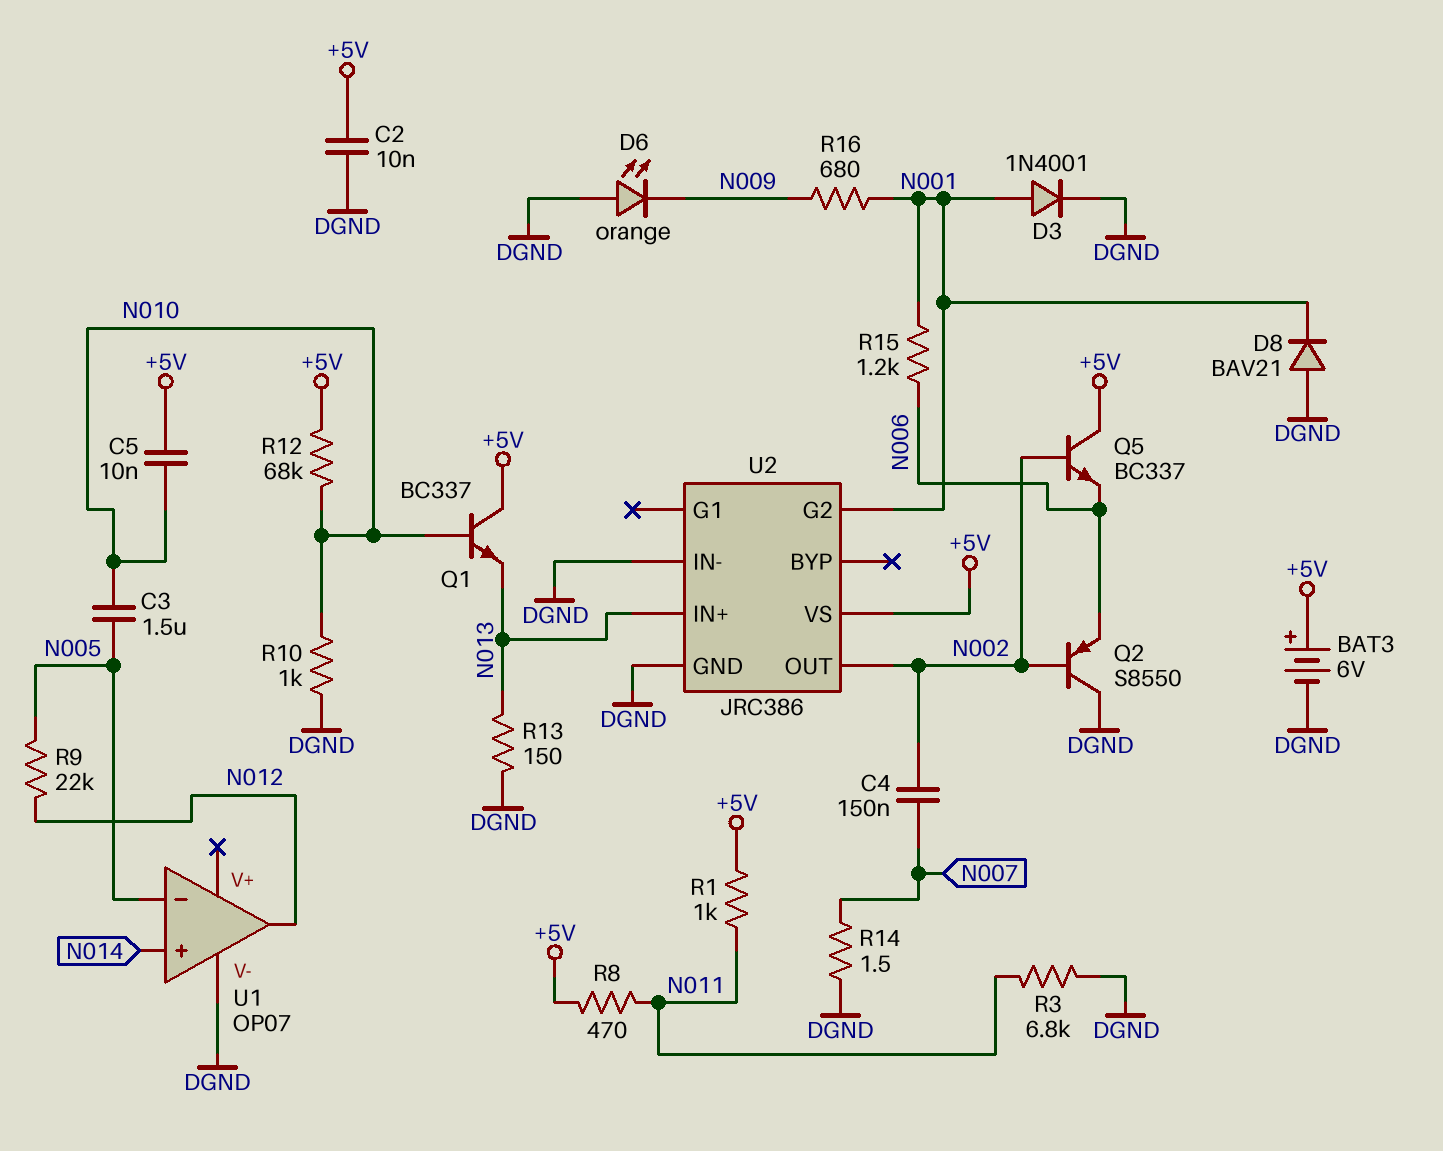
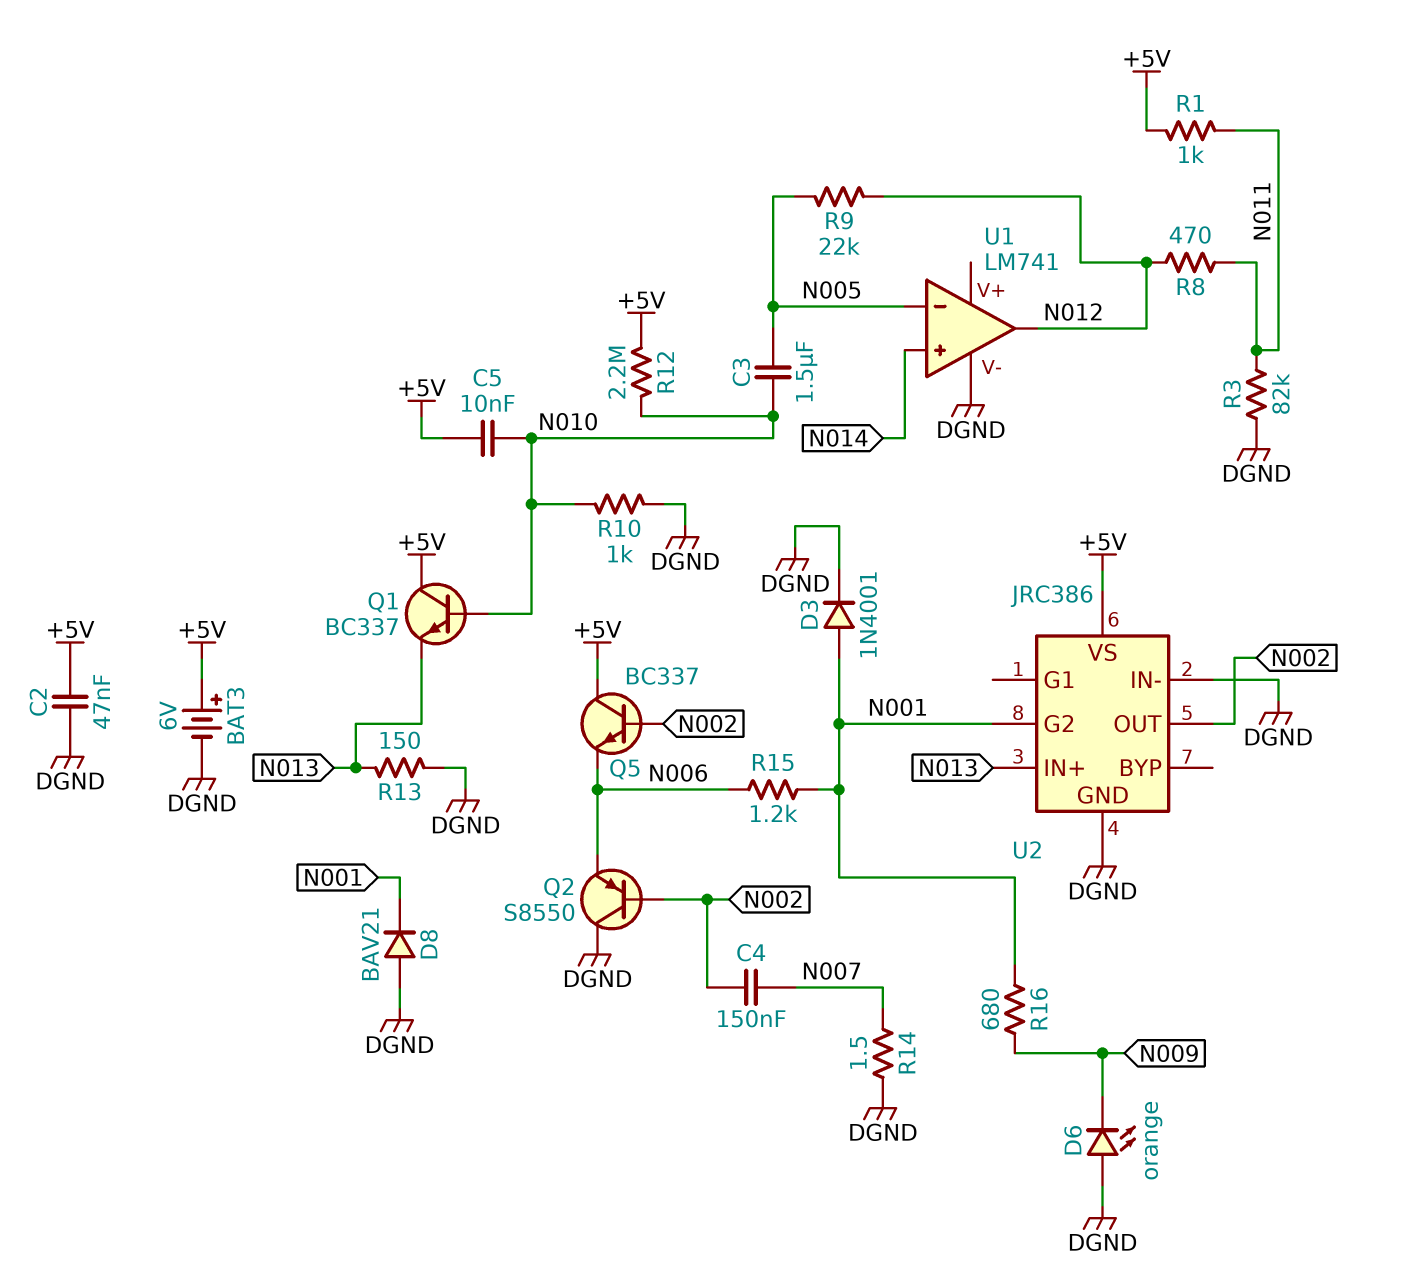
C2: 10nF (+5V, DGND) -> 47nF (+5V, DGND)
R3: 6.8k (DGND, N011) -> 82k (DGND, N011)
R8: 470 (+5V, N011) -> 470 (N011, N012)
R12: 68k (+5V, N010) -> 2.2M (+5V, N010)
U1: OP07 -> LM741

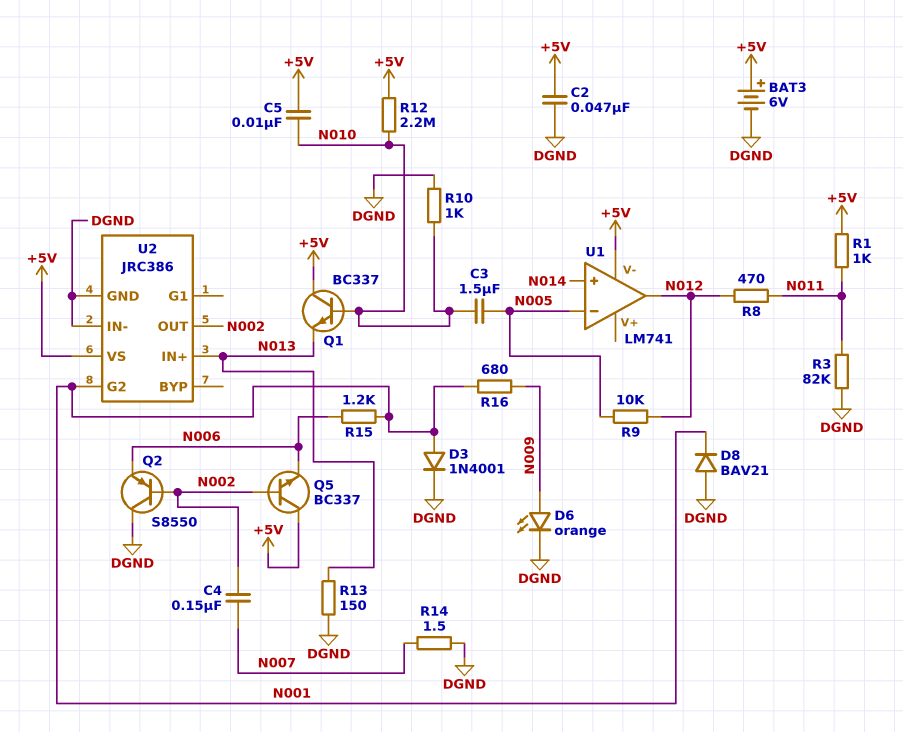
D6: LED orange (A DGND, K N009) -> LED orange (A N009, K DGND)
R9: 22k (N005, N012) -> 10k (N005, N012)
U1 pin V-: DGND -> +5V

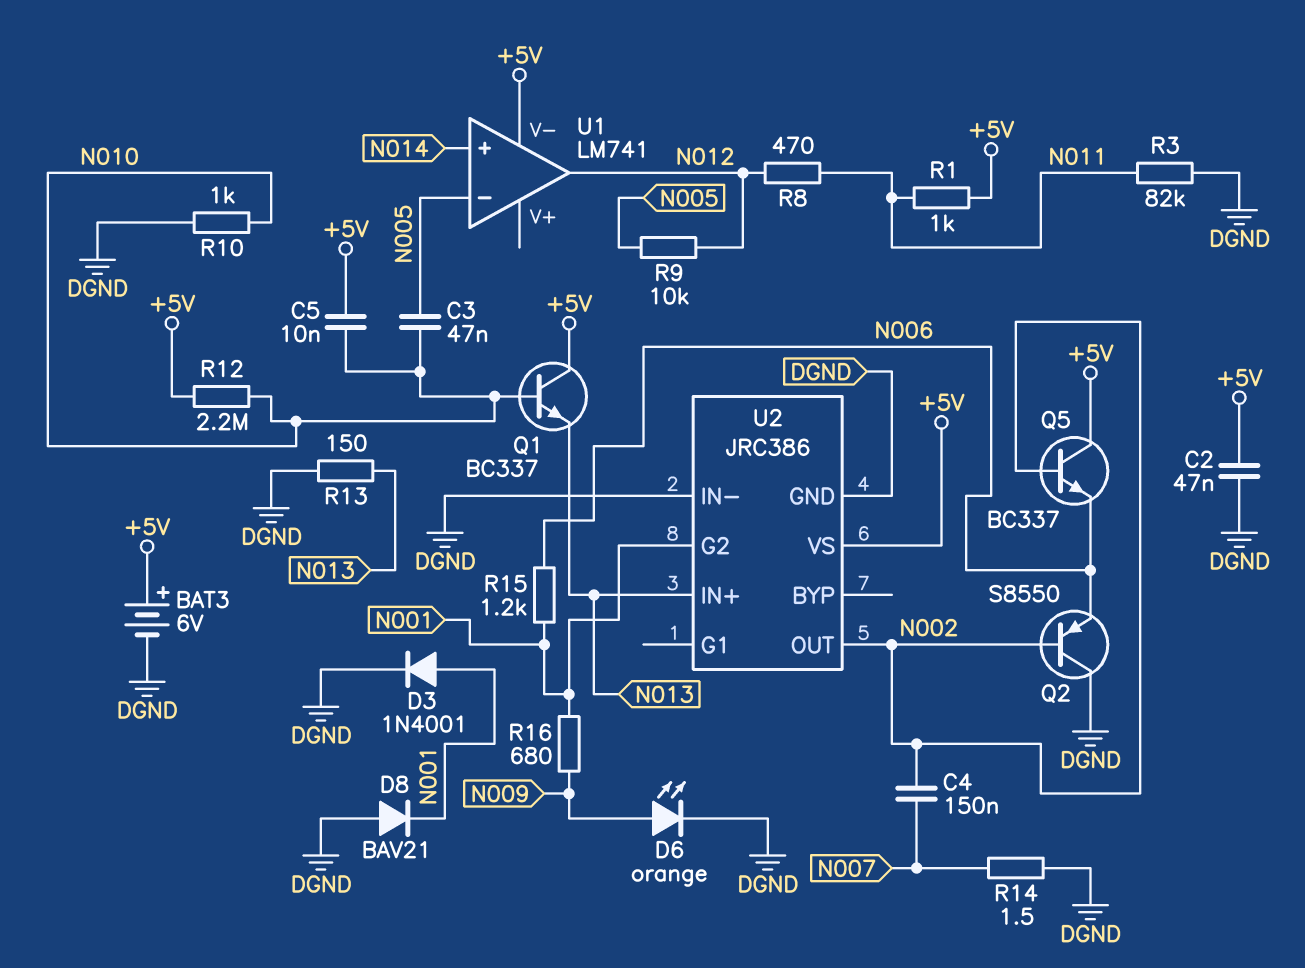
C3: 1.5uF (N005, N010) -> 47nF (N005, N010)

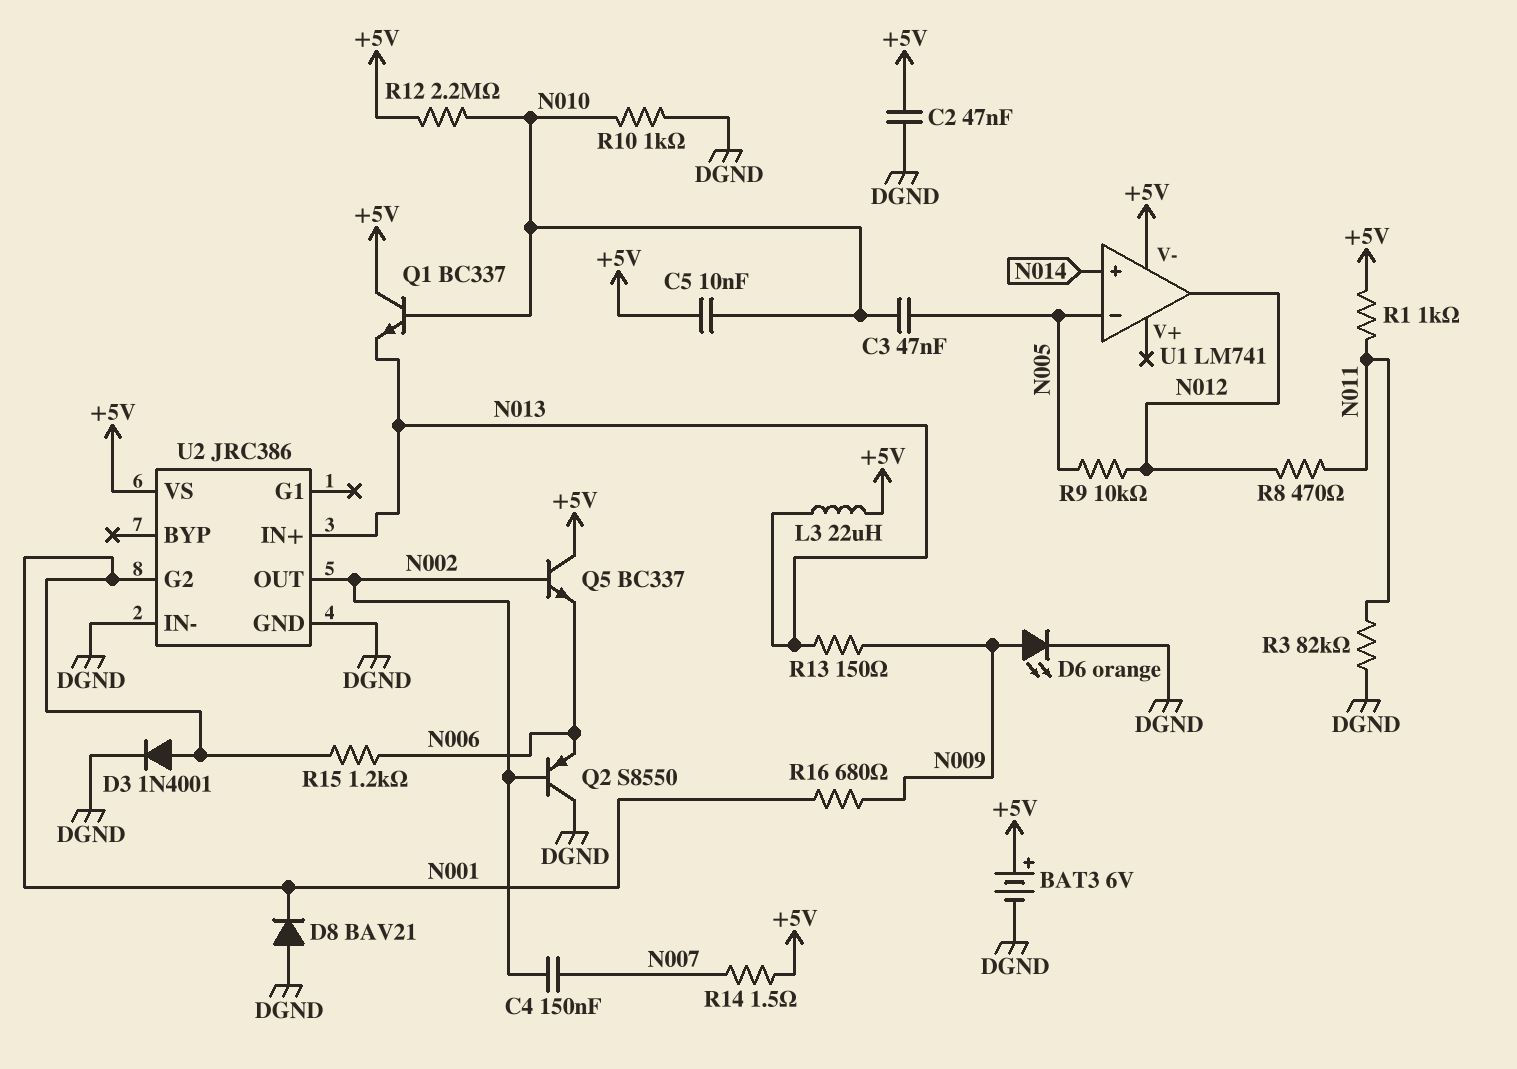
L3: none -> 22uH (+5V, N013)
R13: 150 (DGND, N013) -> 150 (N009, N013)
R14: 1.5 (DGND, N007) -> 1.5 (+5V, N007)

